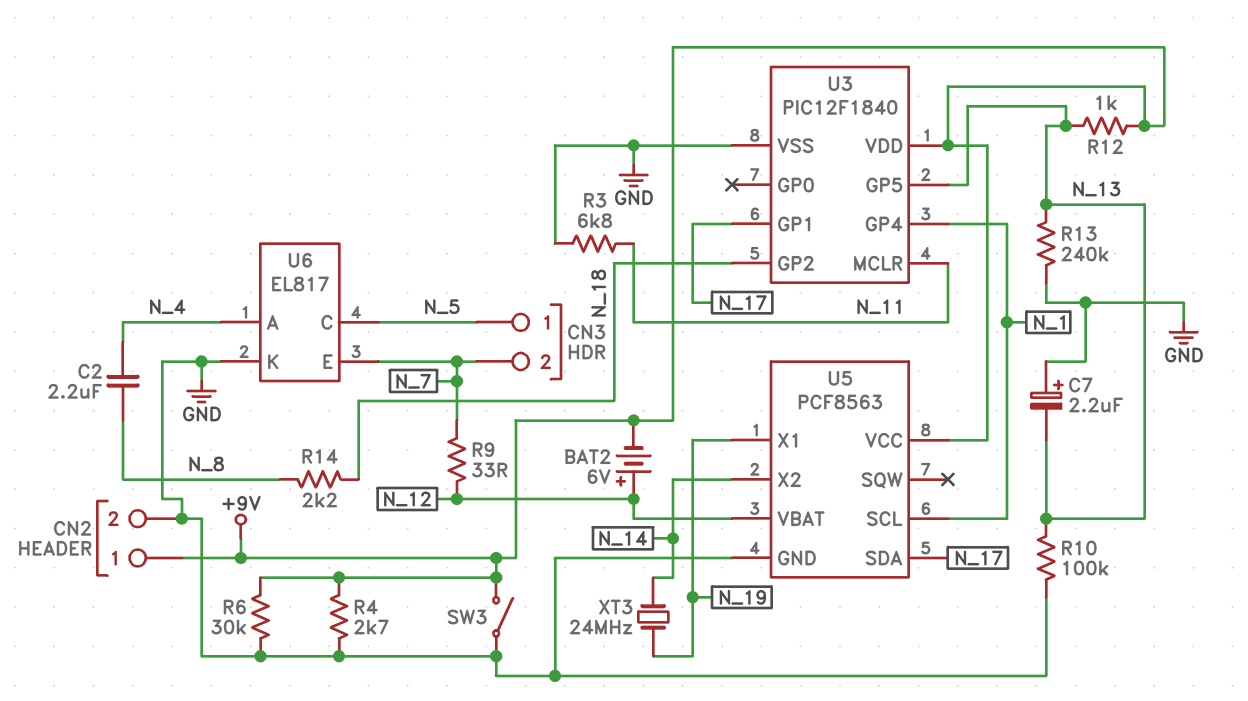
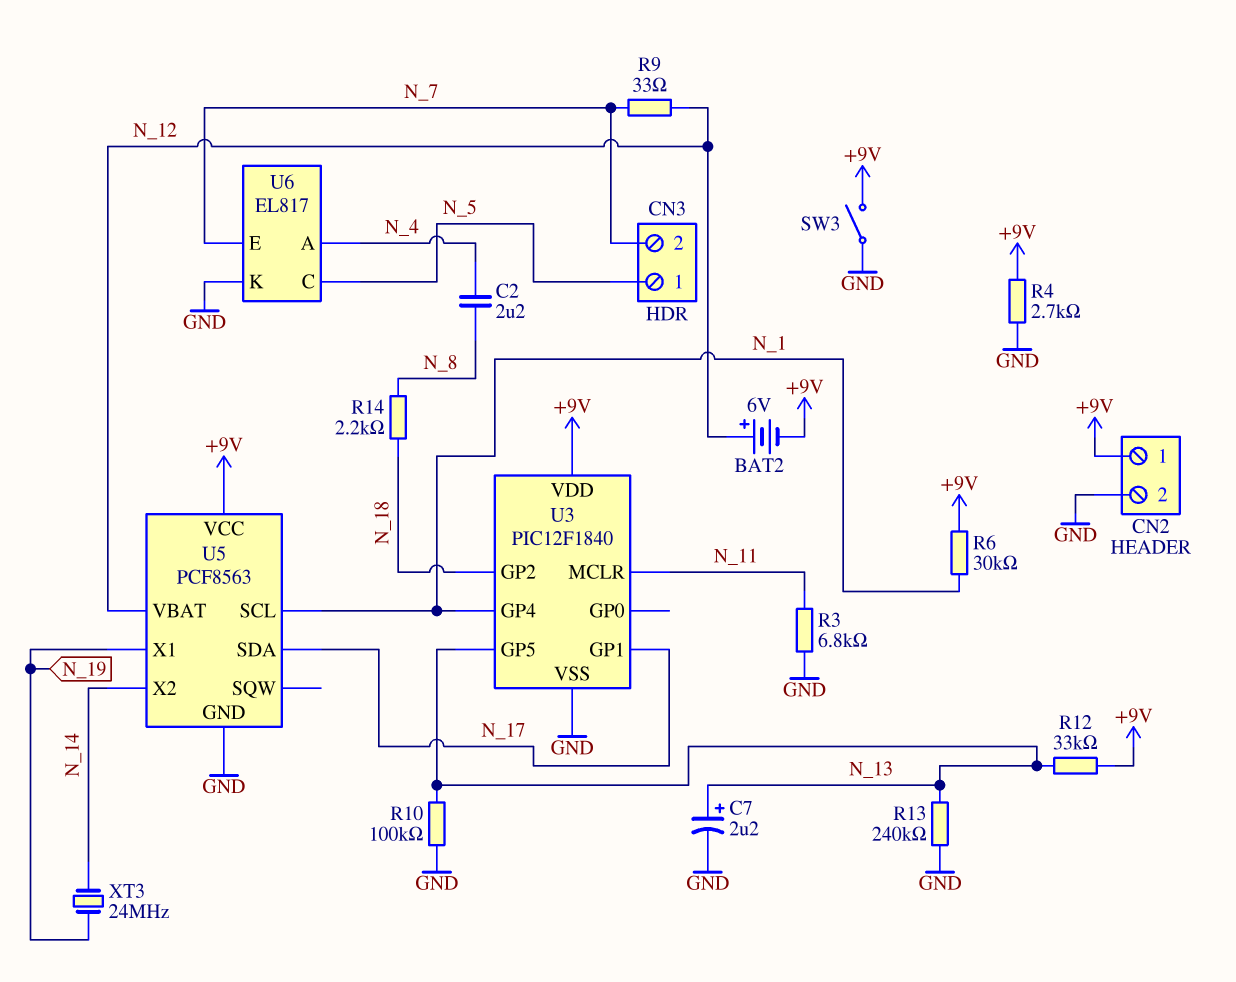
C7: 2.2uF (plus GND, minus N_13) -> 2.2uF (plus N_13, minus GND)
R6: 30k (+9V, GND) -> 30k (+9V, N_1)
R12: 1k (+9V, N_13) -> 33k (+9V, N_13)

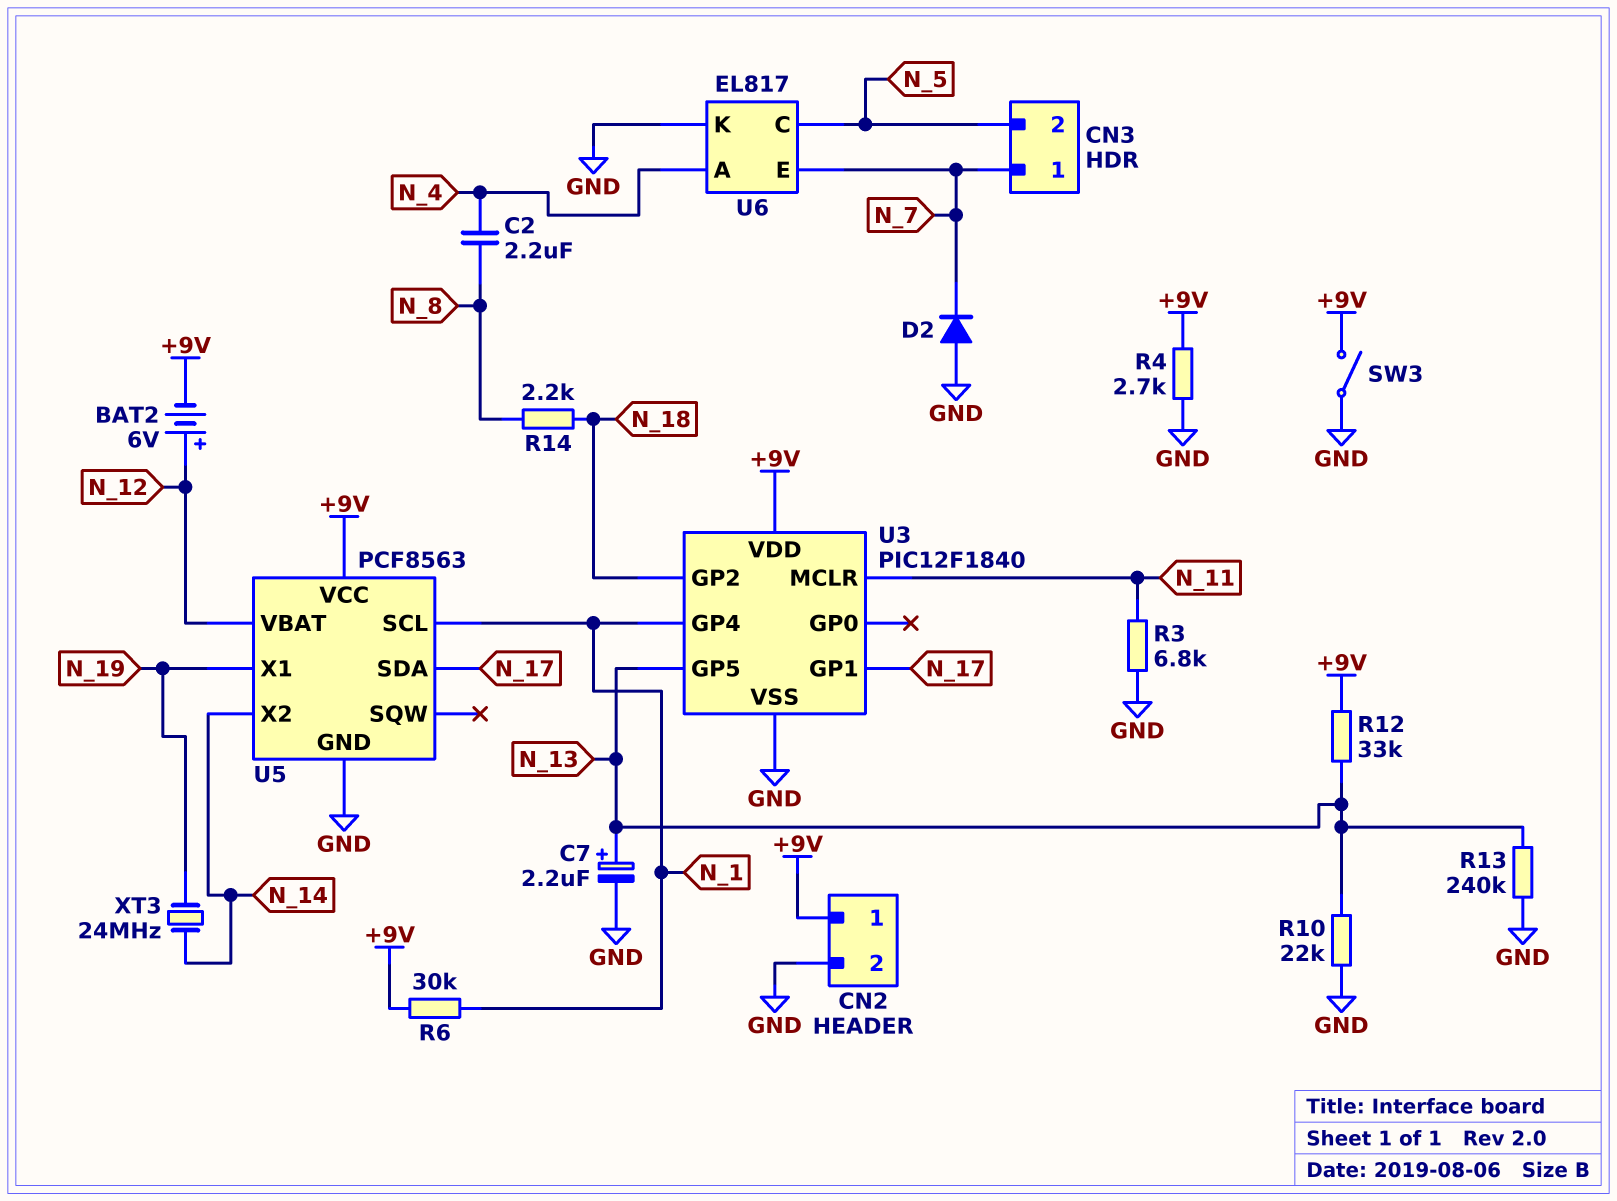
CN3 pin 1: N_5 -> N_7
CN3 pin 2: N_7 -> N_5
D2: none -> diode (A GND, K N_7)
R9: 33 (N_7, N_12) -> none
R10: 100k (GND, N_13) -> 22k (GND, N_13)

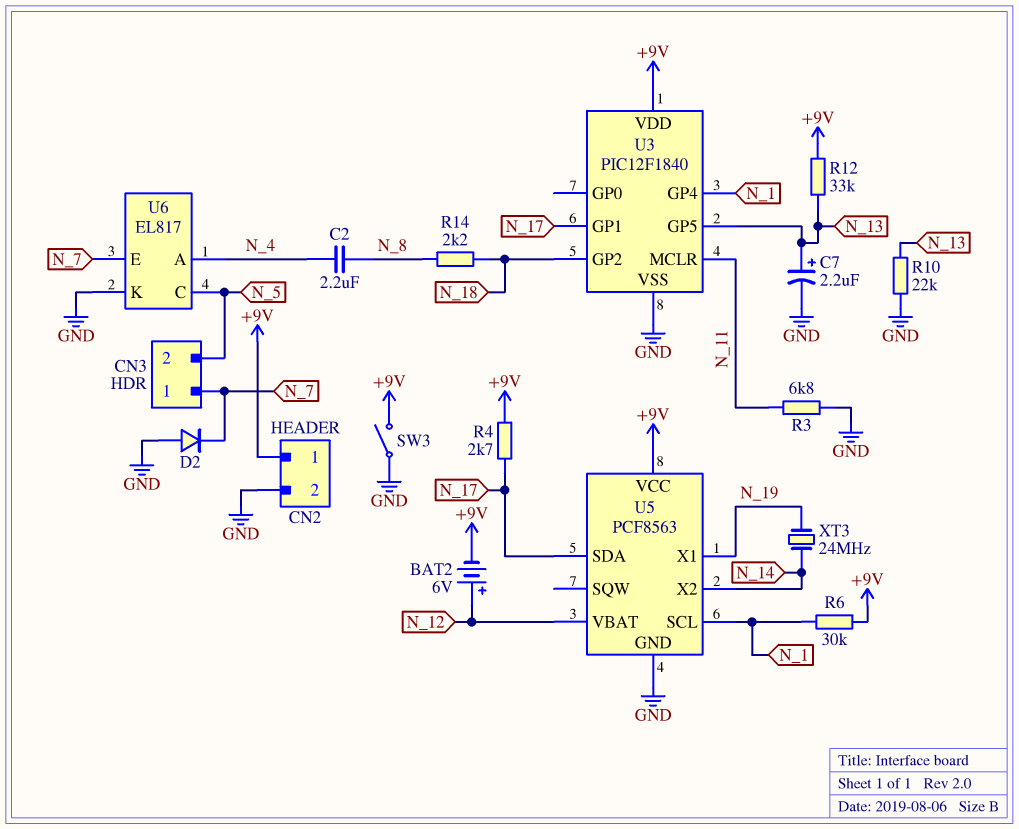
R4: 2.7k (+9V, GND) -> 2.7k (+9V, N_17)
R13: 240k (GND, N_13) -> none

